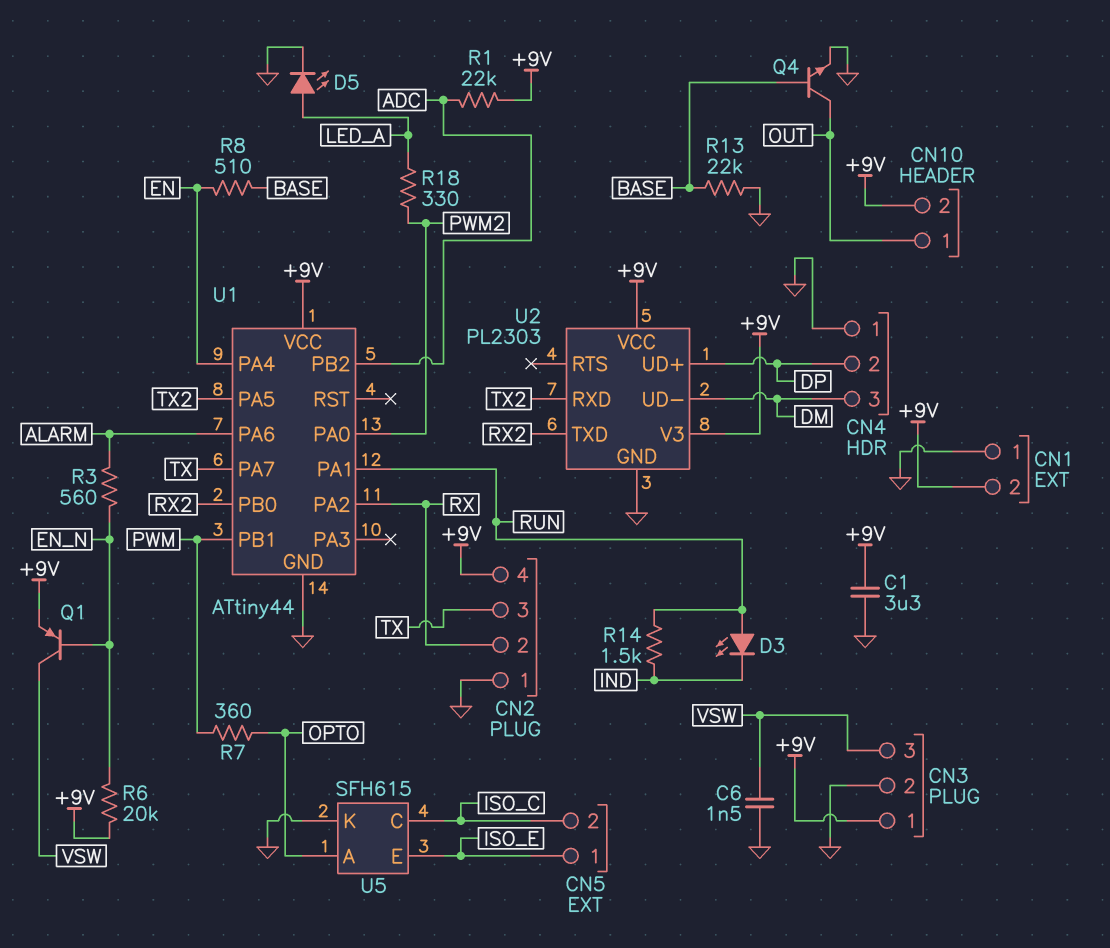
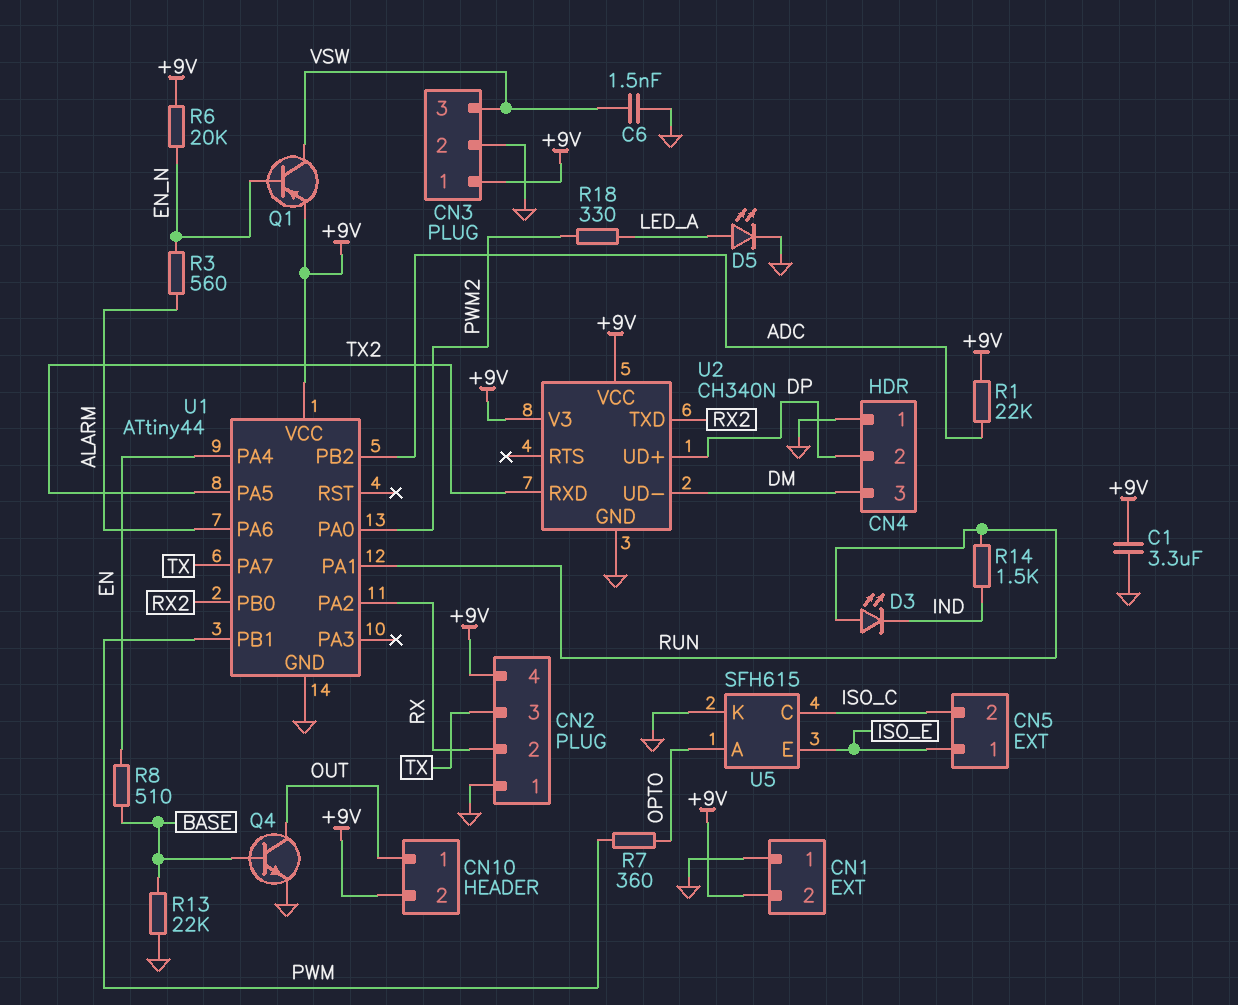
U2: PL2303 -> CH340N

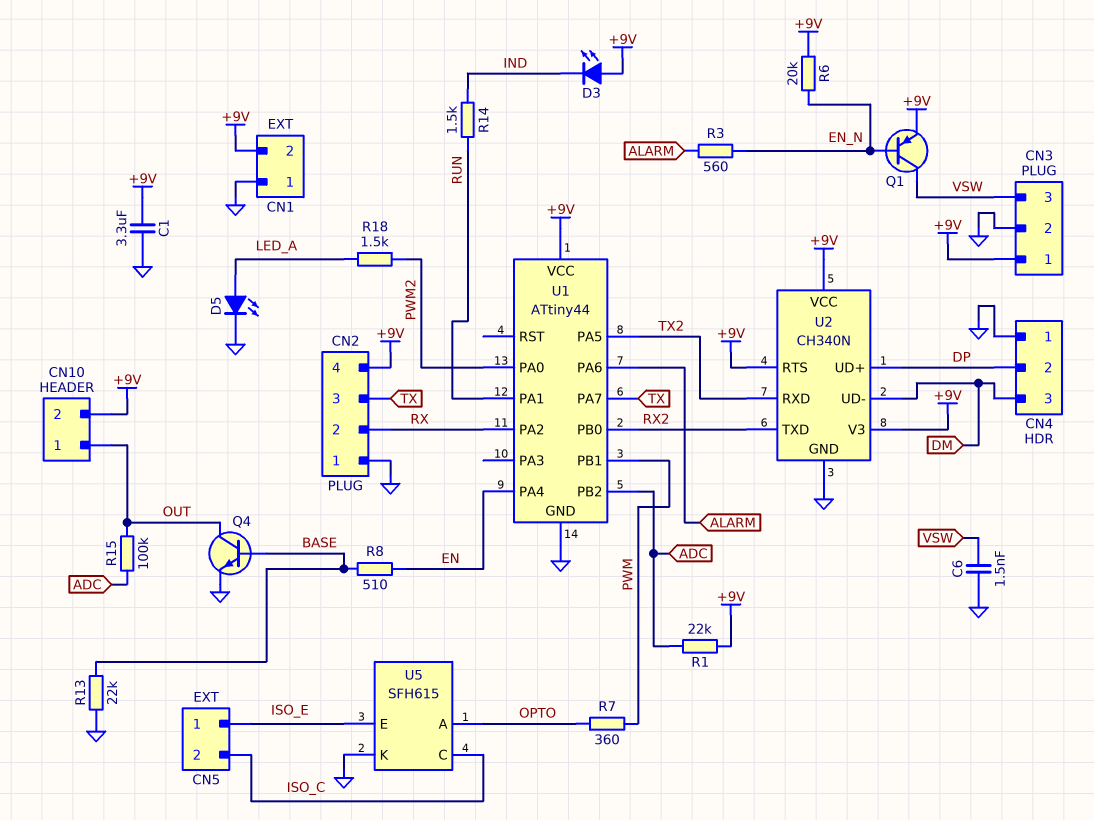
D3: LED (A RUN, K IND) -> LED (A +9V, K IND)
R15: none -> 100k (ADC, OUT)
R18: 330 (LED_A, PWM2) -> 1.5k (LED_A, PWM2)
U2 pin RTS: none -> +9V

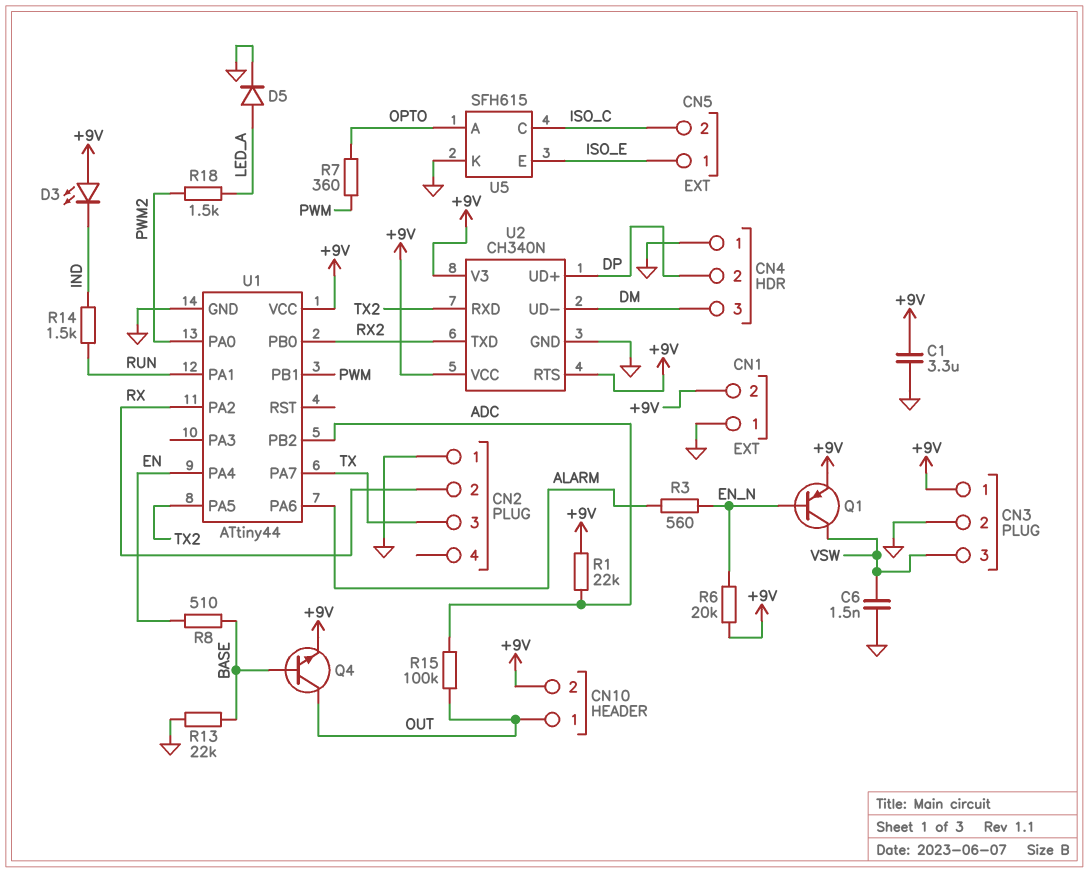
CN2 pin 4: +9V -> none
D5: LED (A LED_A, K GND) -> diode (A LED_A, K GND)
Q4: NPN (B BASE, C OUT, E GND) -> NPN (B BASE, C OUT, E +9V)

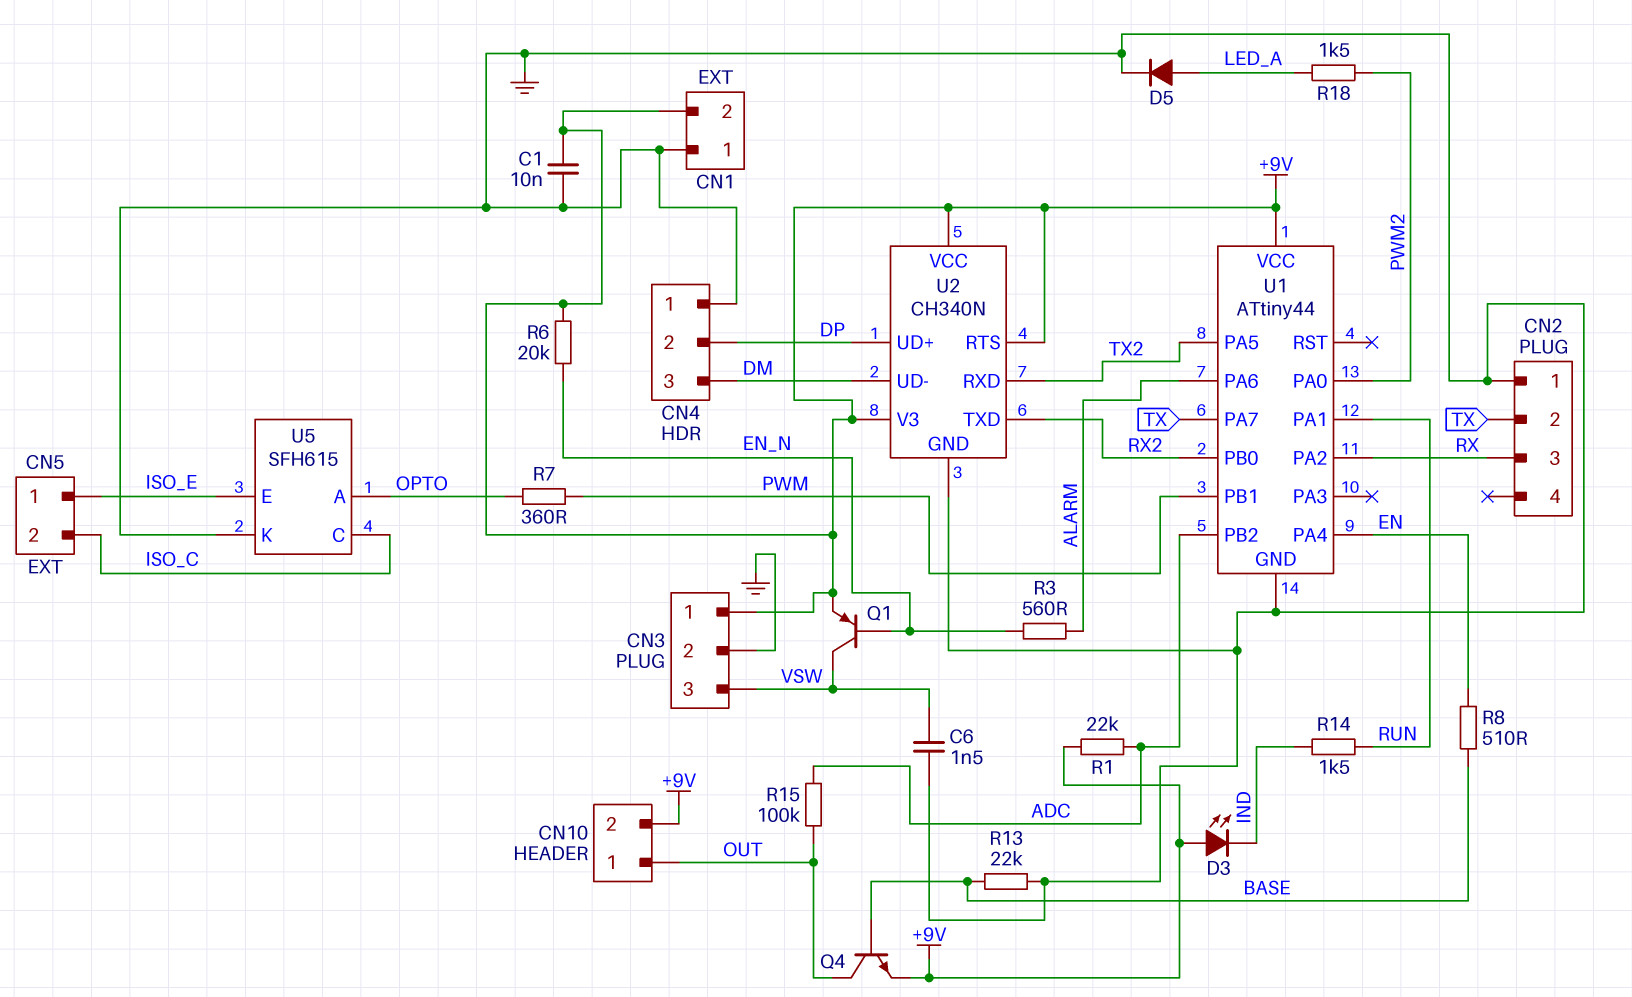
C1: 3.3uF (+9V, GND) -> 10nF (+9V, GND)
CN2 pin 2: RX -> TX
CN2 pin 3: TX -> RX

